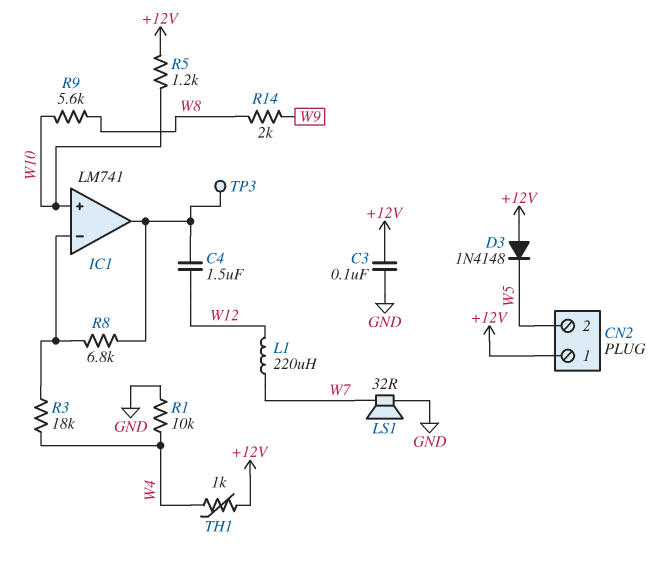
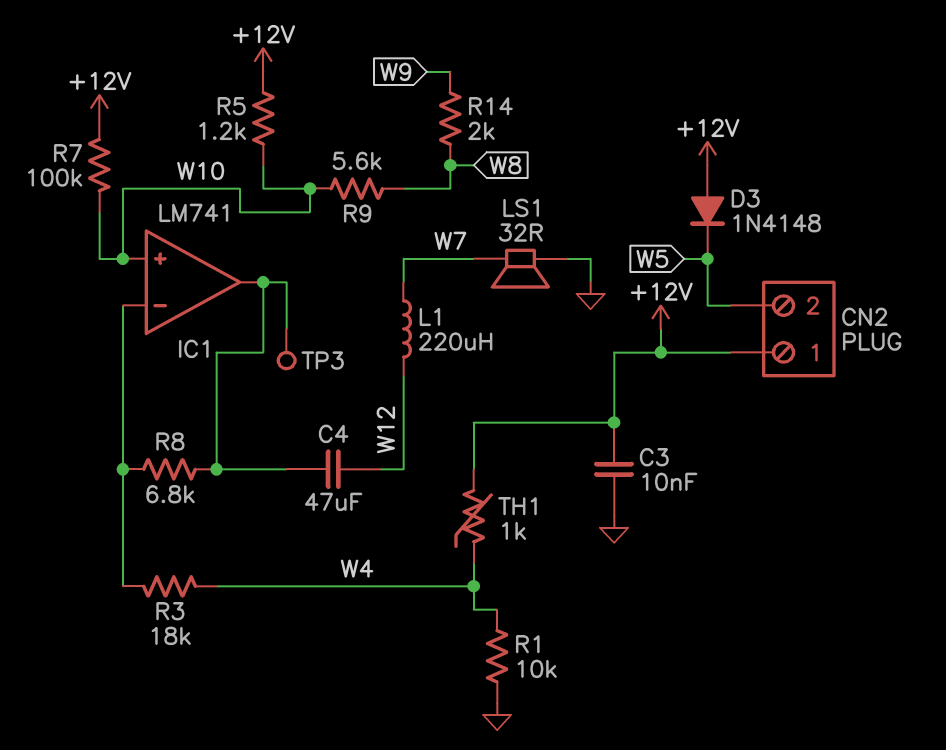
C3: 100nF (+12V, GND) -> 10nF (+12V, GND)
C4: 1.5uF (IC1/out, W12) -> 47uF (IC1/out, W12)
R7: none -> 100k (+12V, W10)

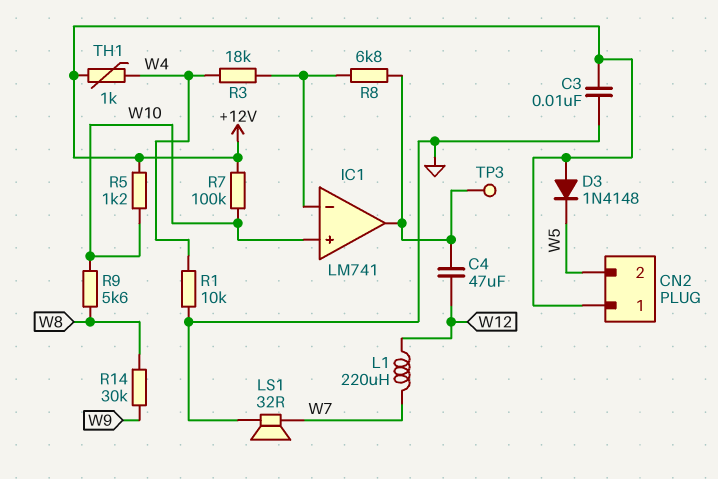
R14: 2k (W8, W9) -> 30k (W8, W9)

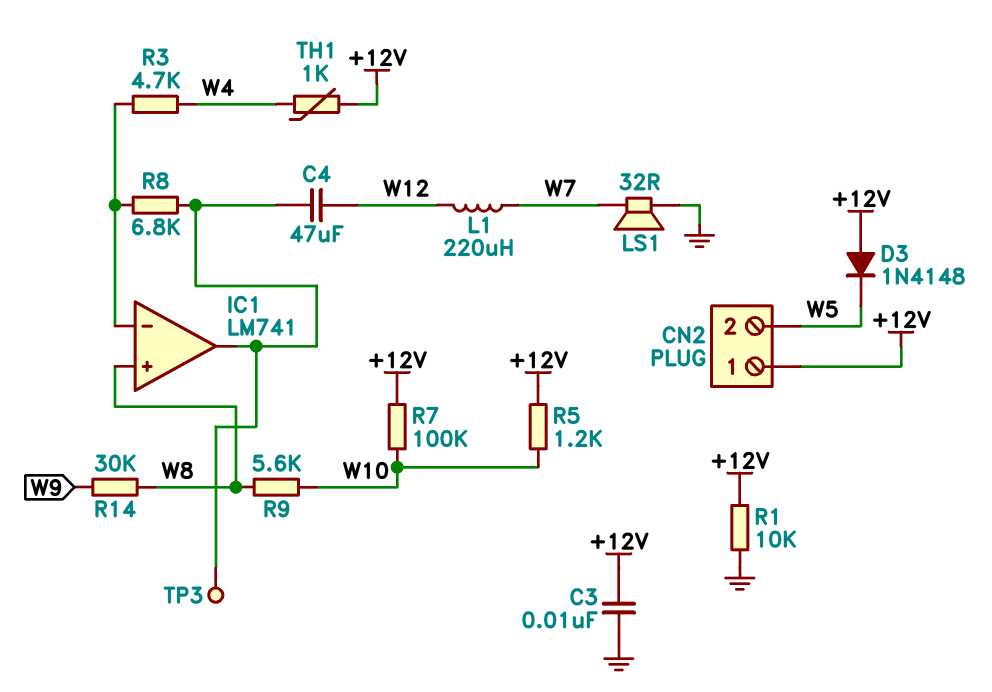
IC1 pin in+: W10 -> W8
R1: 10k (GND, W4) -> 10k (+12V, GND)
R3: 18k (IC1/in-, W4) -> 4.7k (IC1/in-, W4)

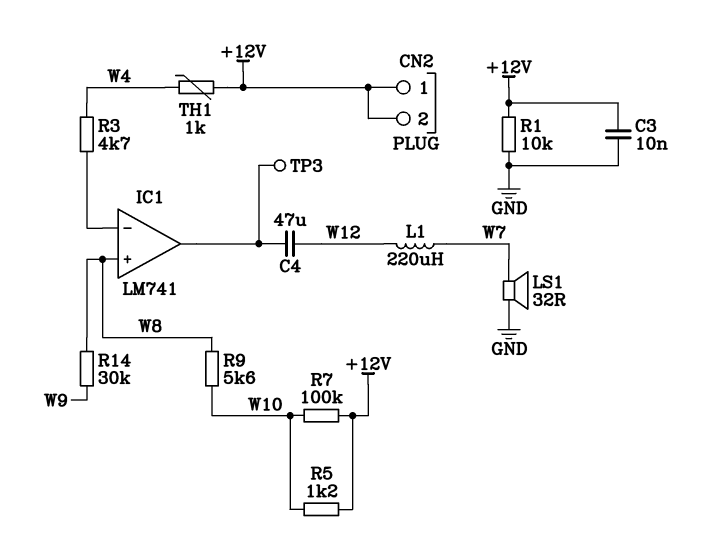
CN2 pin 2: W5 -> +12V
D3: diode 1N4148 (A +12V, K W5) -> none
R8: 6.8k (IC1/in-, IC1/out) -> none

